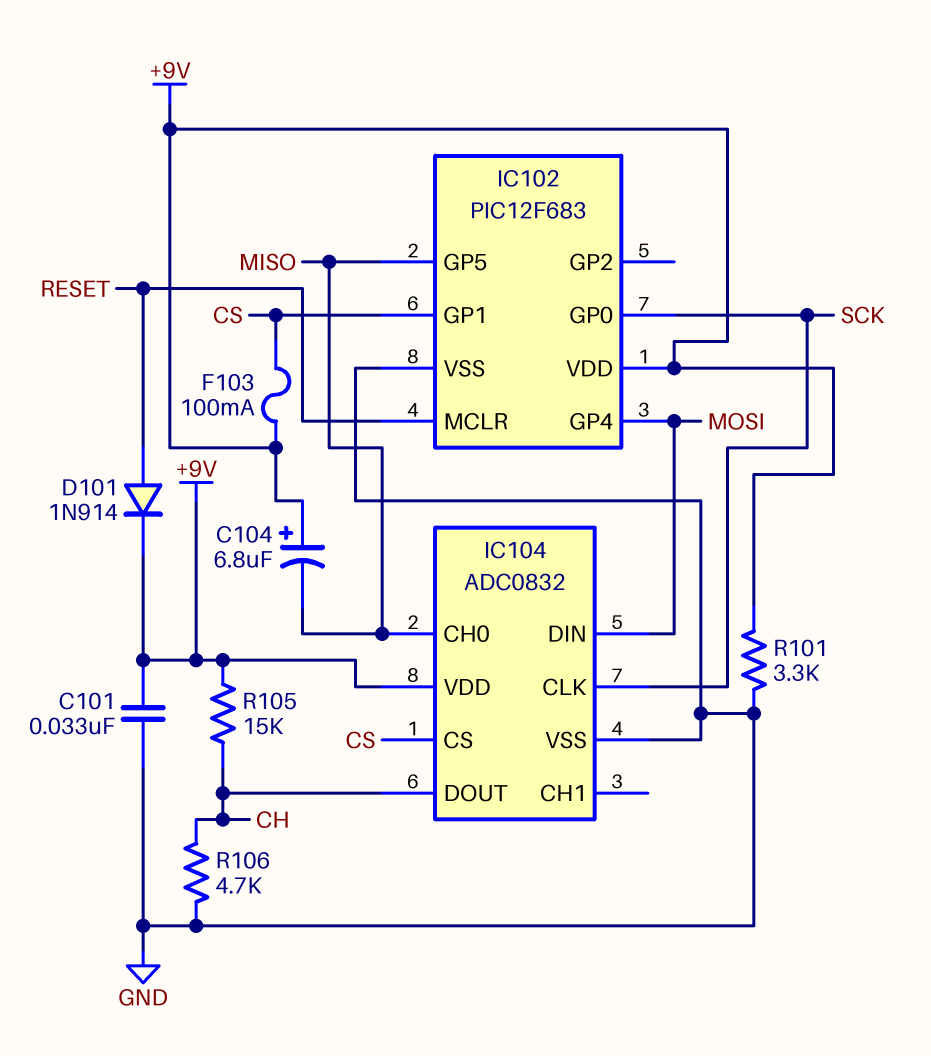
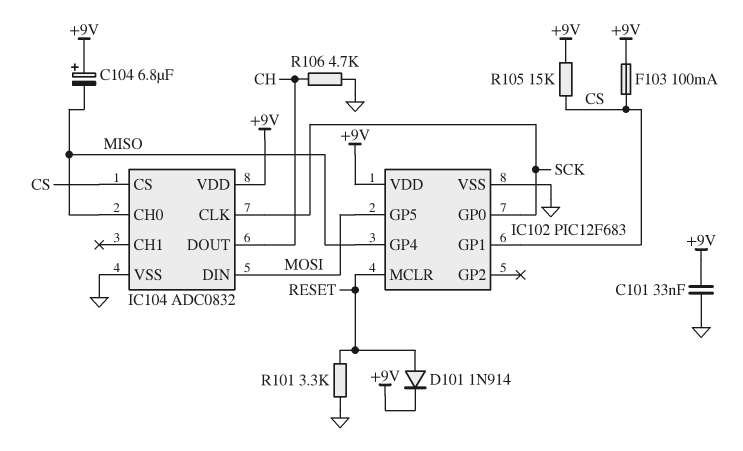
IC102 pin GP4: MOSI -> MISO
IC102 pin GP5: MISO -> MOSI
R101: 3.3k (+9V, GND) -> 3.3k (GND, RESET)
R105: 15k (+9V, CH) -> 15k (+9V, CS)

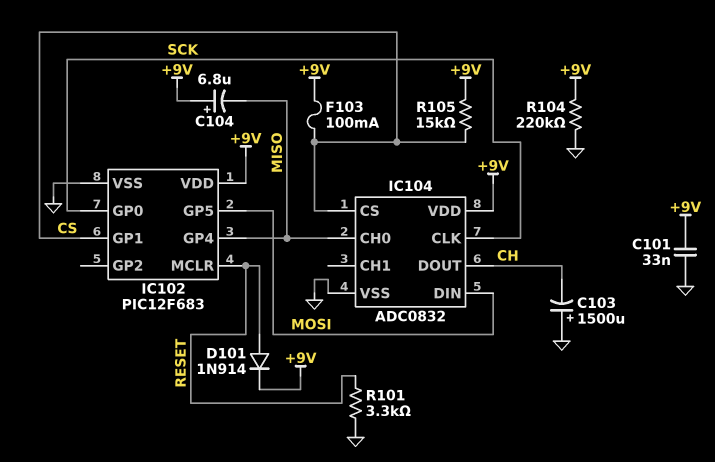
C103: none -> 1500uF (plus GND, minus CH)
R104: none -> 220k (+9V, GND)
R106: 4.7k (CH, GND) -> none

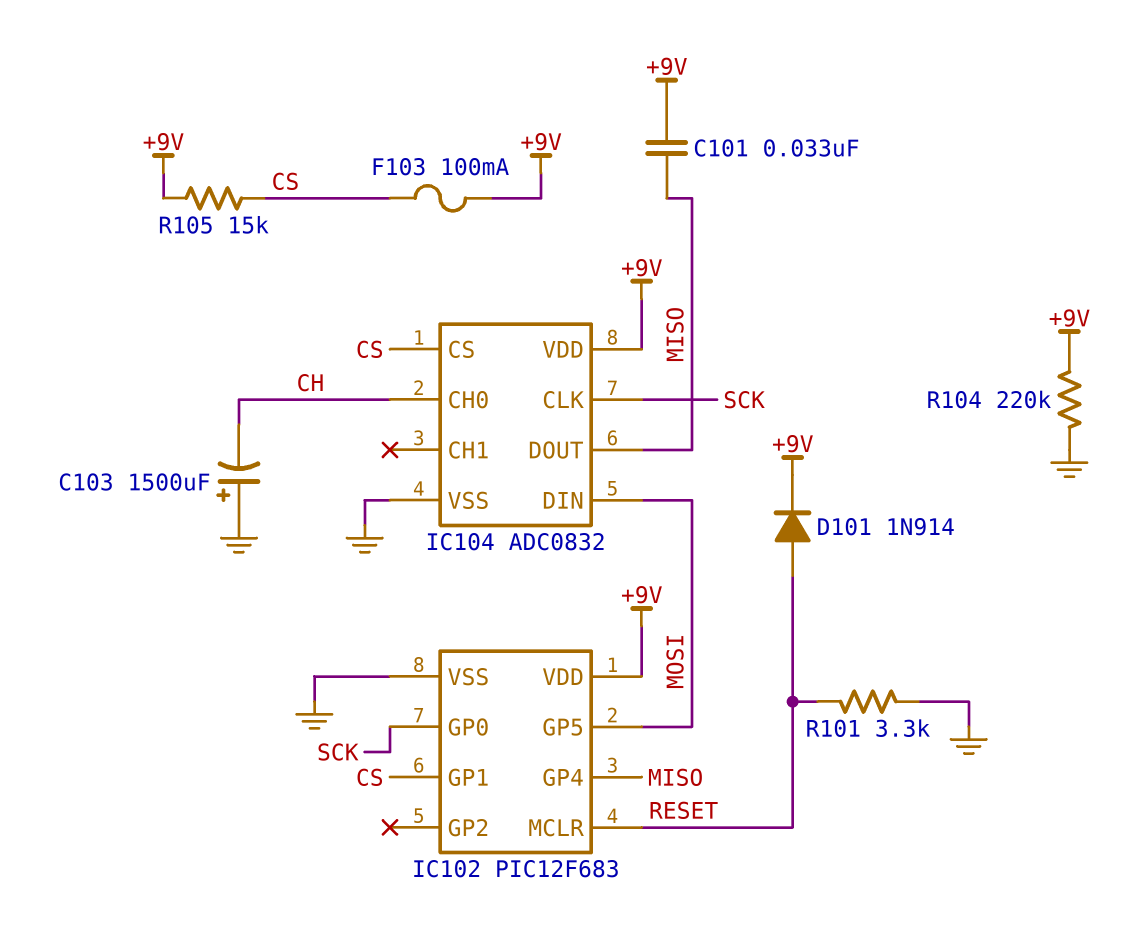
C101: 33nF (+9V, GND) -> 33nF (+9V, MISO)
C104: 6.8uF (plus +9V, minus MISO) -> none
IC104 pin CH0: MISO -> CH
IC104 pin DOUT: CH -> MISO

